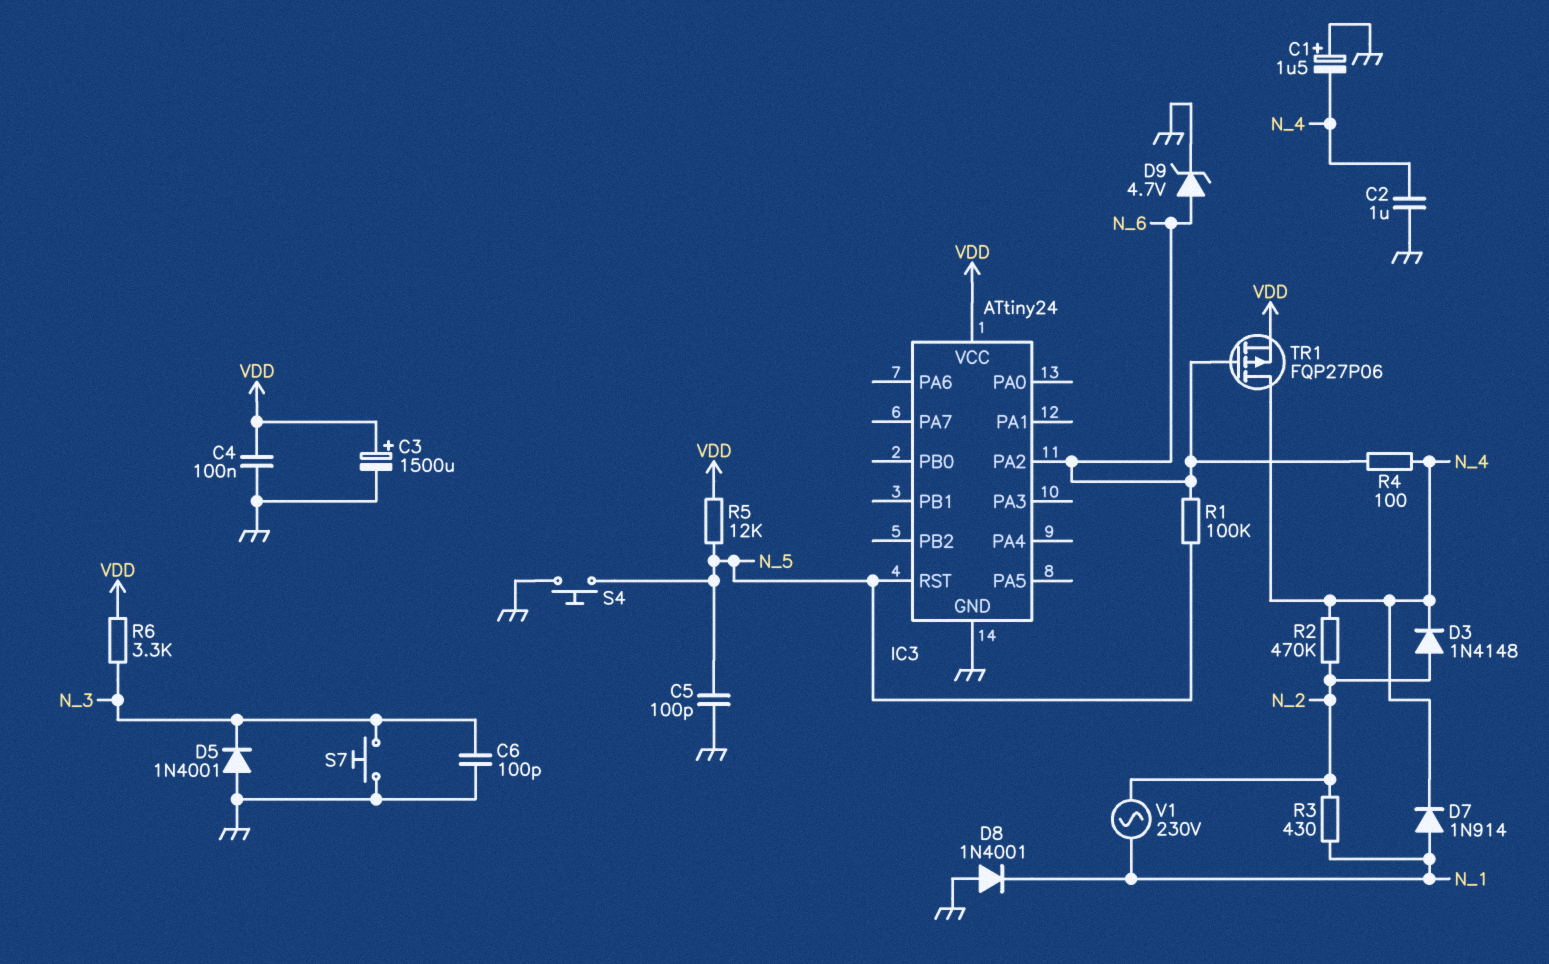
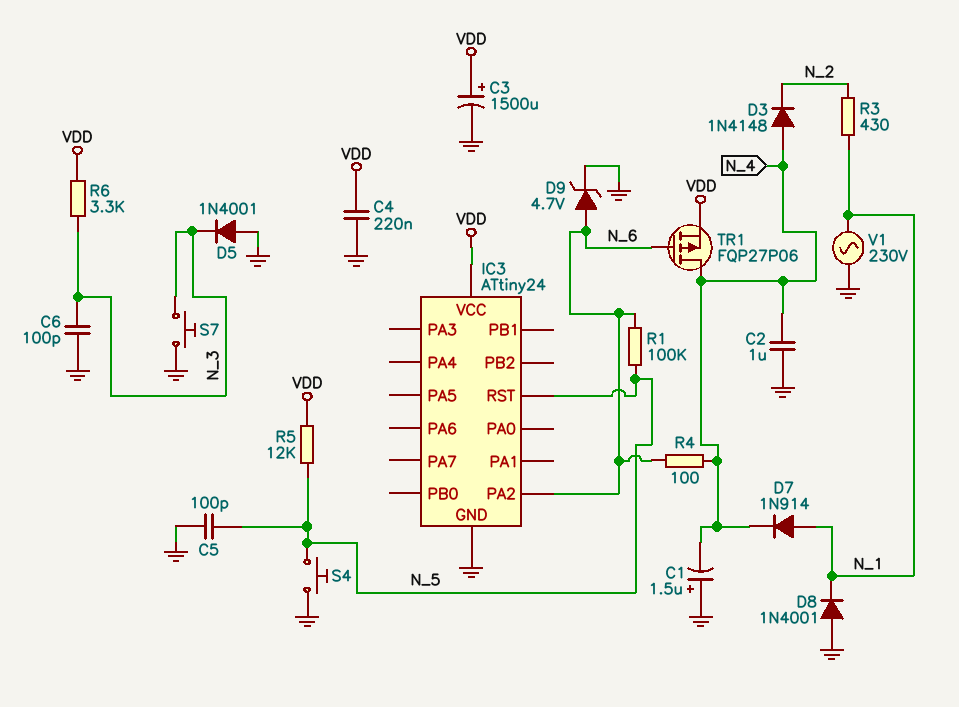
C4: 100nF (GND, VDD) -> 220nF (GND, VDD)
D3: diode 1N4148 (A N_2, K N_4) -> diode 1N4148 (A N_4, K N_2)
R2: 470k (N_2, N_4) -> none
V1: AC 230V (N_1, N_2) -> AC 230V (GND, N_1)

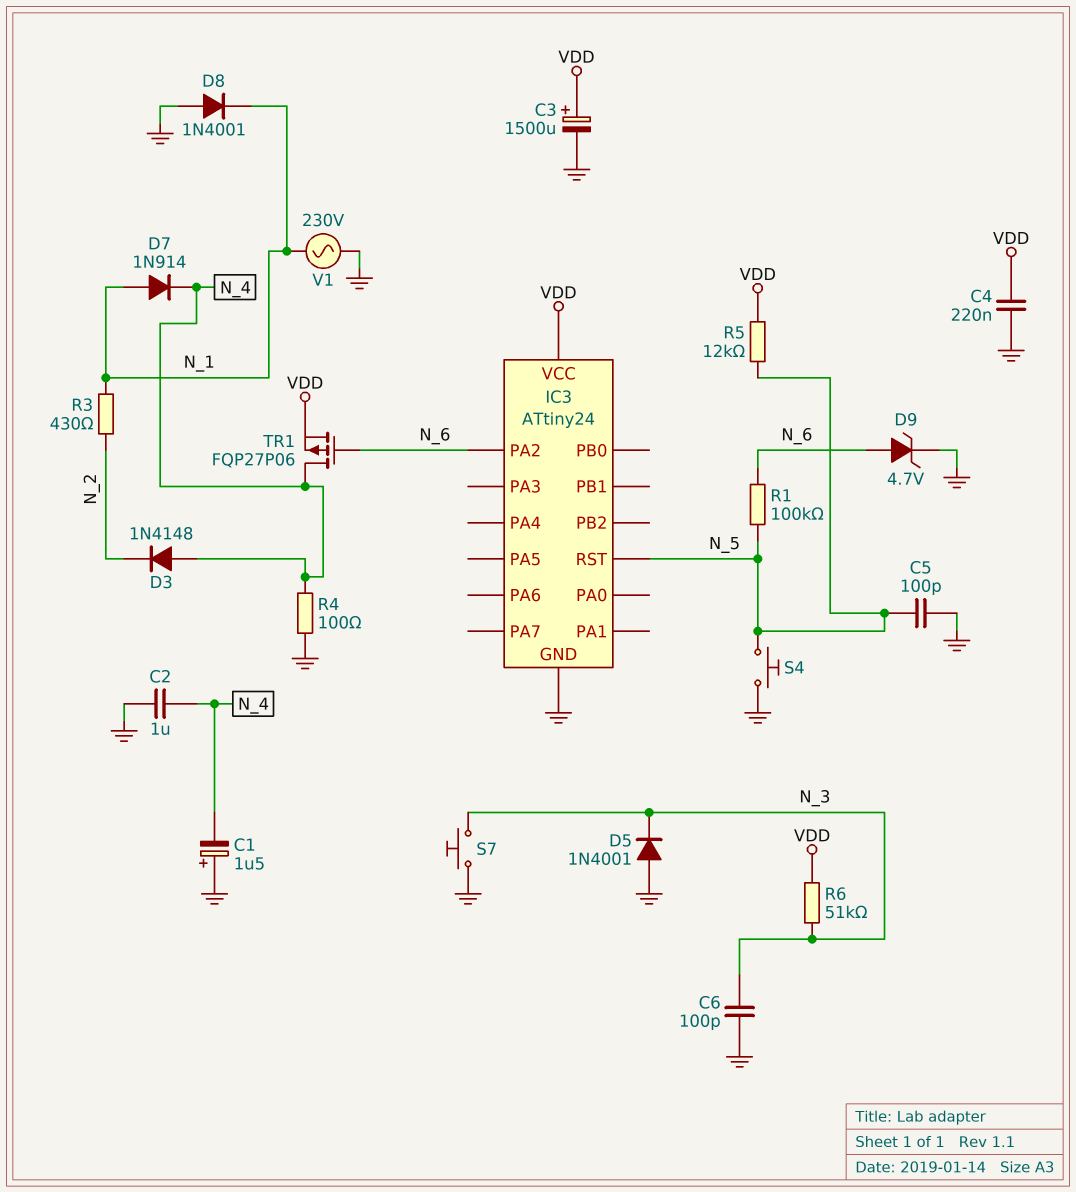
R4: 100 (N_4, N_6) -> 100 (GND, N_4)
R6: 3.3k (N_3, VDD) -> 51k (N_3, VDD)

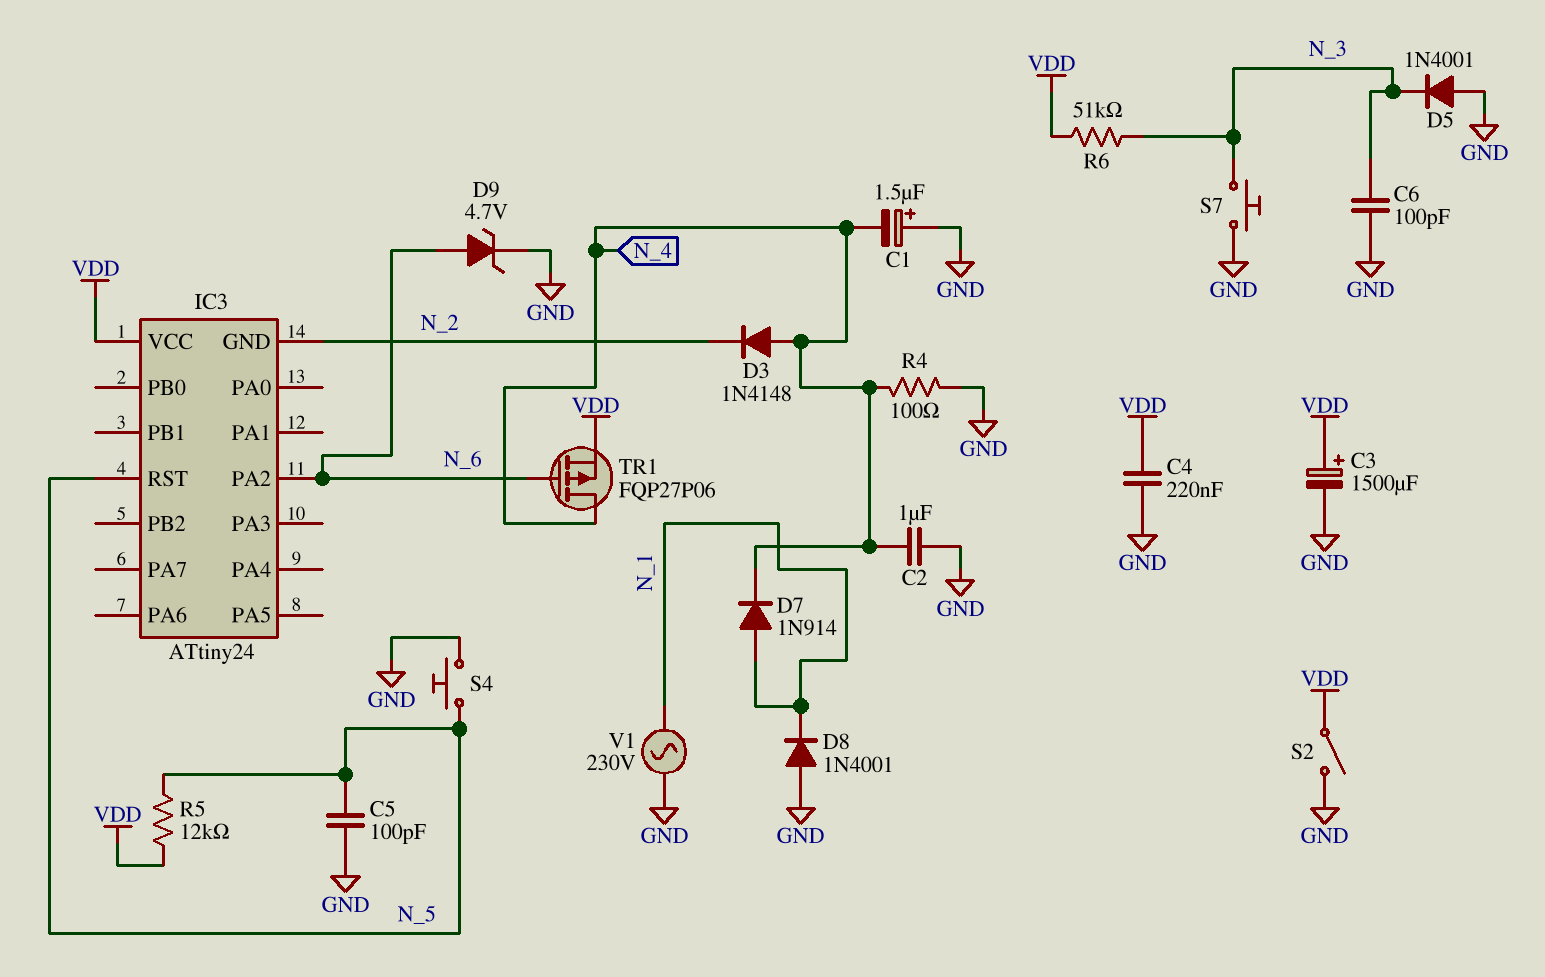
IC3 pin GND: GND -> N_2
R1: 100k (N_5, N_6) -> none
R3: 430 (N_1, N_2) -> none
S2: none -> switch (GND, VDD)

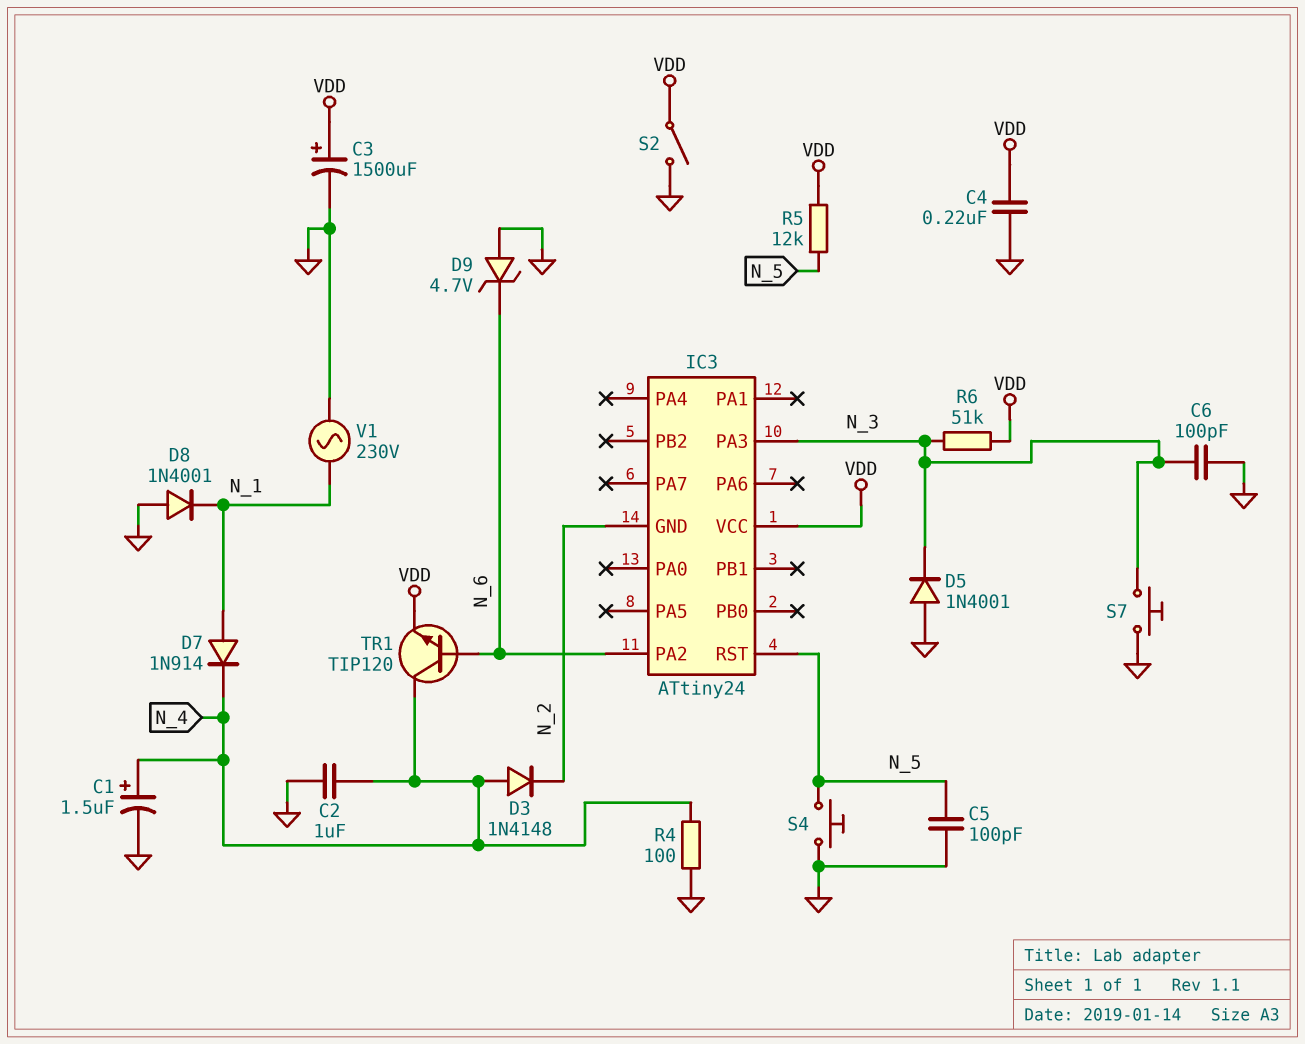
C1: 1.5uF (plus GND, minus N_4) -> 1.5uF (plus N_4, minus GND)
D9: zener 4.7V (A N_6, K GND) -> zener 4.7V (A GND, K N_6)
IC3 pin PA3: none -> N_3
TR1: PMOS FQP27P06 (G N_6, D N_4, S VDD) -> NPN TIP120 (B N_6, C N_4, E VDD)

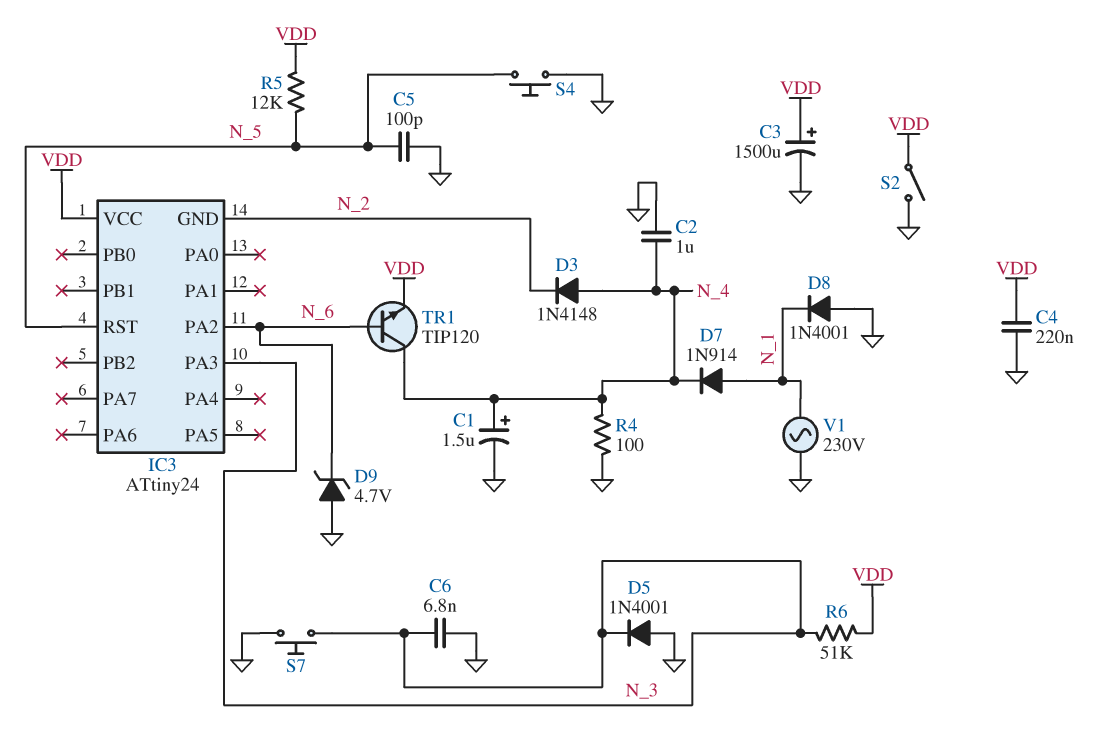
C6: 100pF (GND, N_3) -> 6.8nF (GND, N_3)

